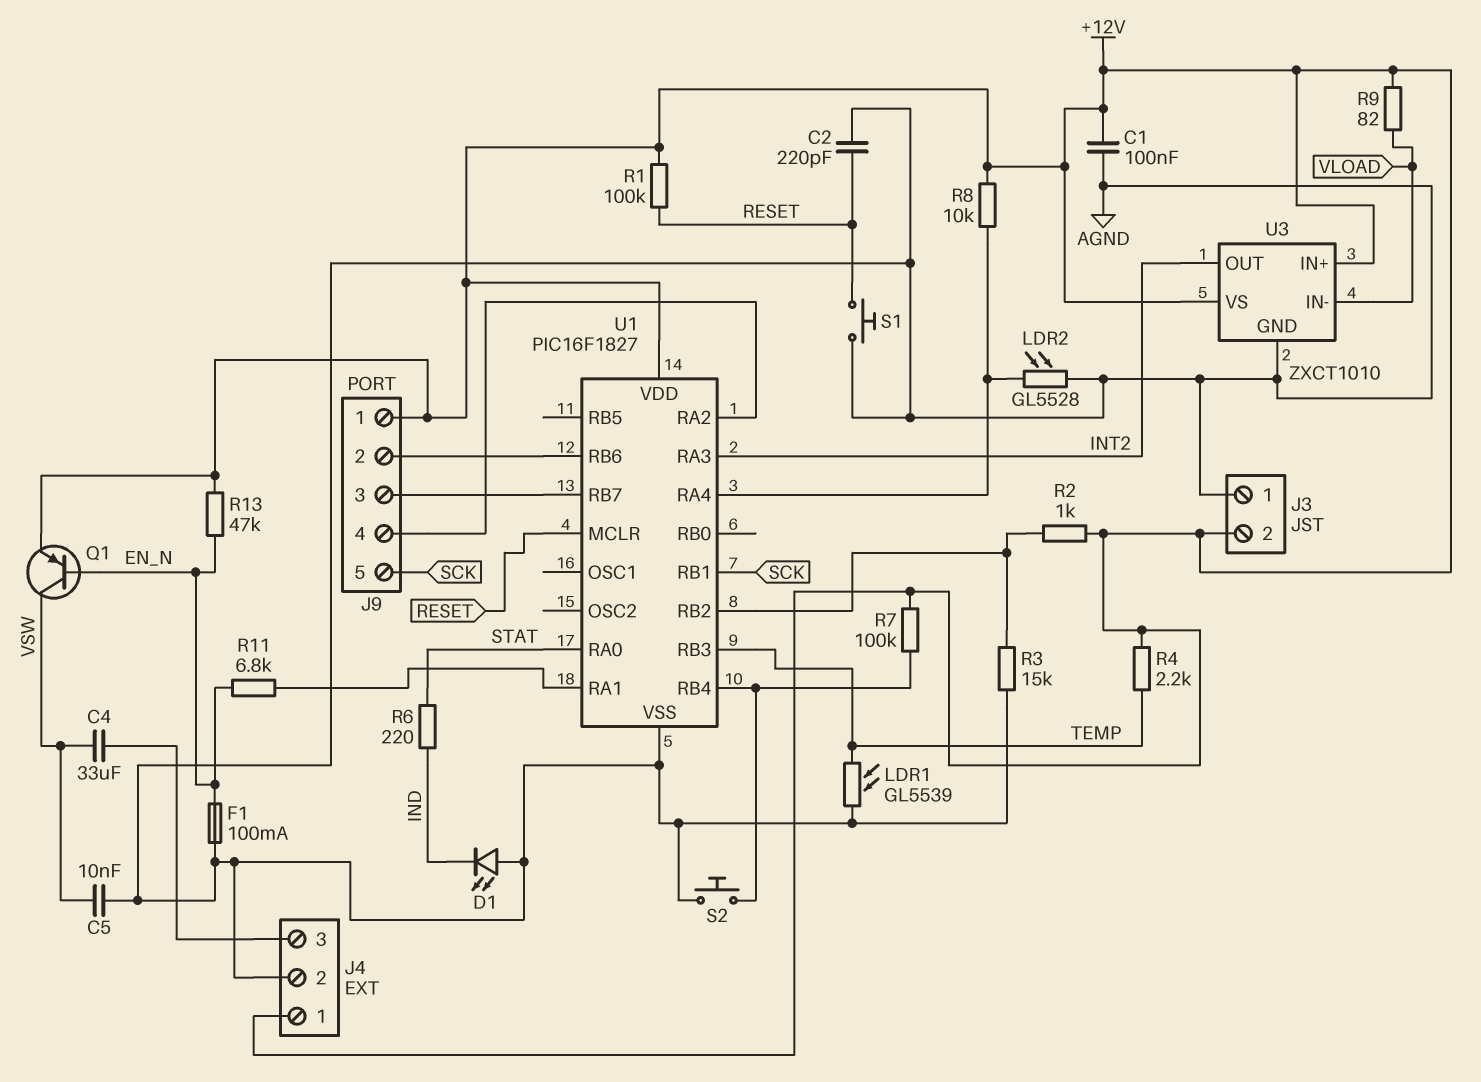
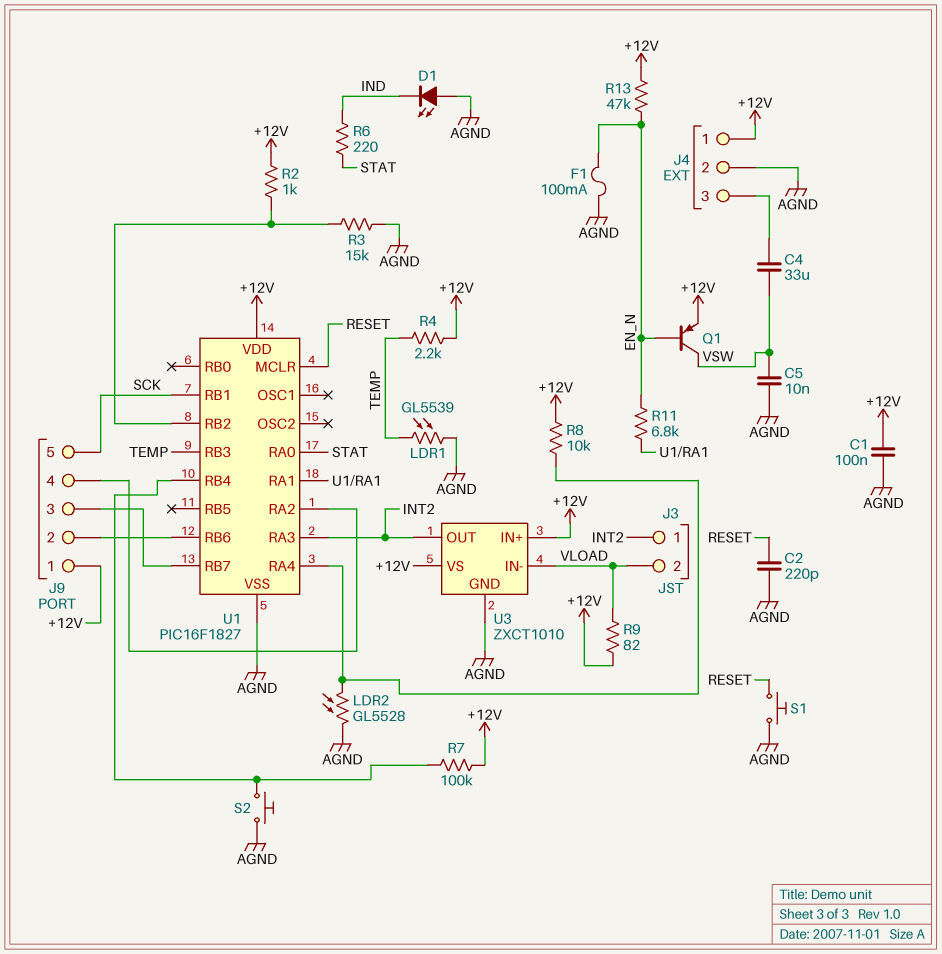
J3 pin 1: AGND -> INT2
J3 pin 2: +12V -> VLOAD
R1: 100k (+12V, RESET) -> none

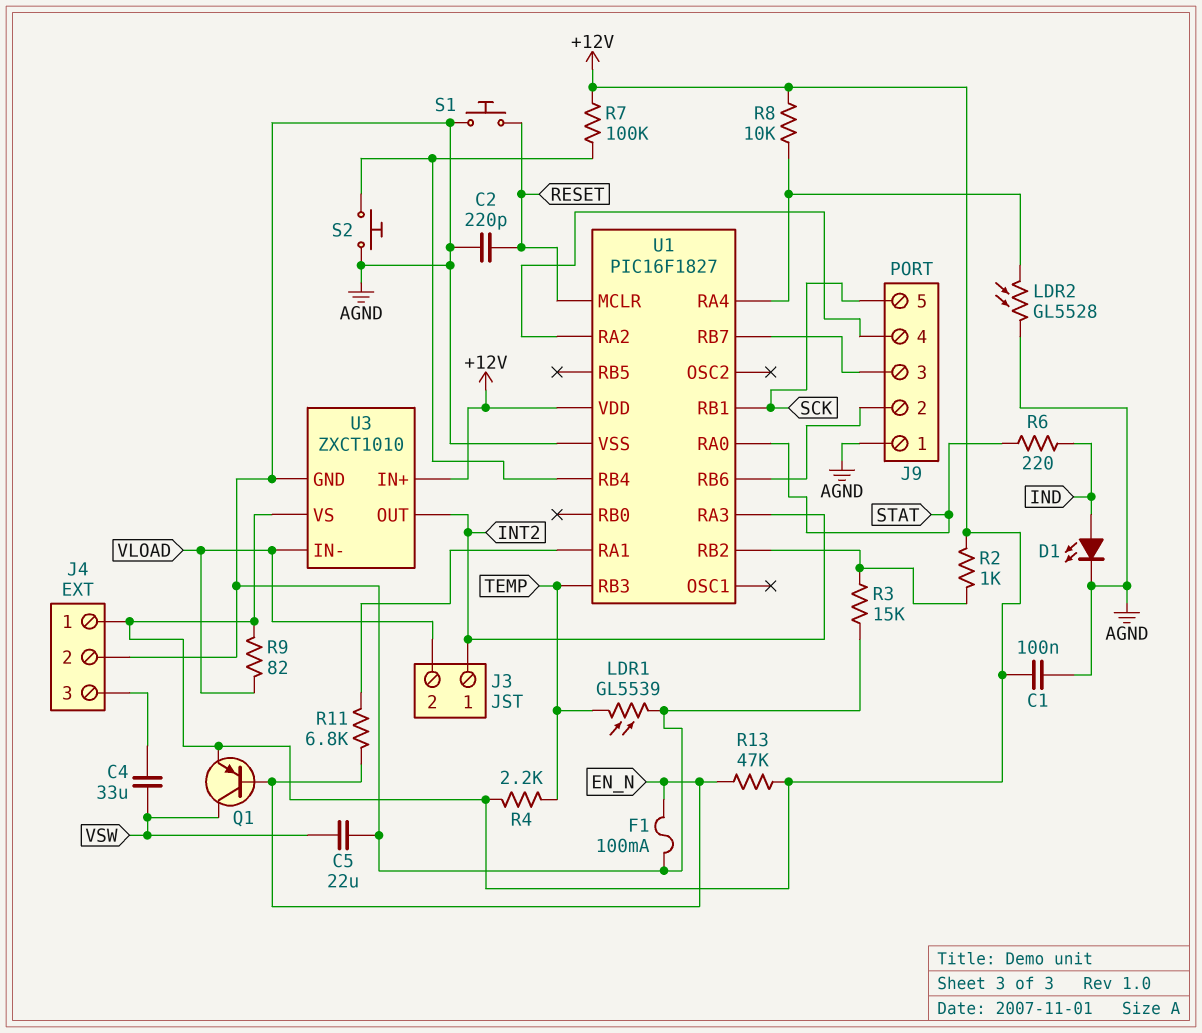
C5: 10nF (AGND, VSW) -> 22uF (AGND, VSW)
D1: LED (A AGND, K IND) -> LED (A IND, K AGND)
J9 pin 1: +12V -> AGND

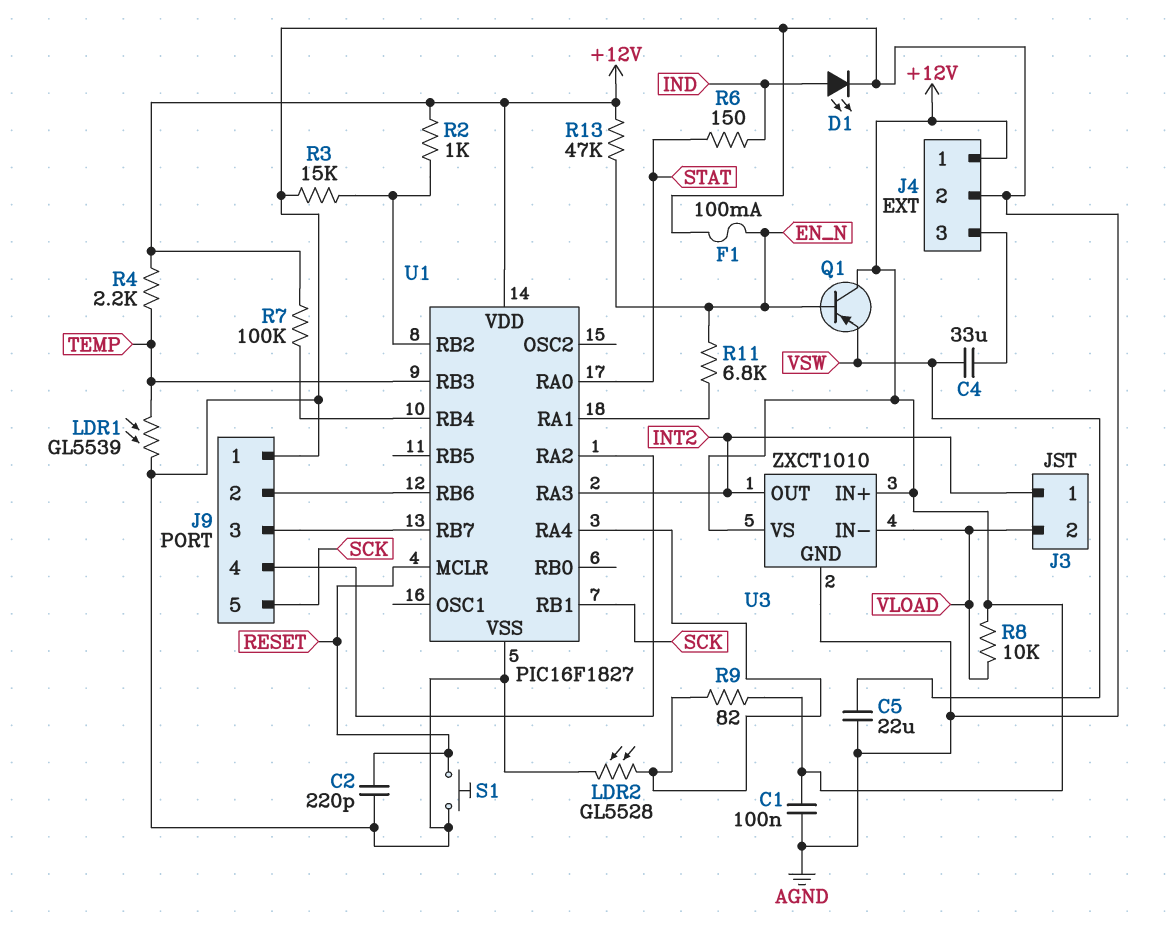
Q1: PNP (B EN_N, C VSW, E +12V) -> PNP (B EN_N, C +12V, E VSW)
R6: 220 (IND, STAT) -> 150 (IND, STAT)
R8: 10k (+12V, U1/RA4) -> 10k (+12V, VLOAD)
R9: 82 (+12V, VLOAD) -> 82 (+12V, U1/RA4)
S2: button (AGND, U1/RB4) -> none

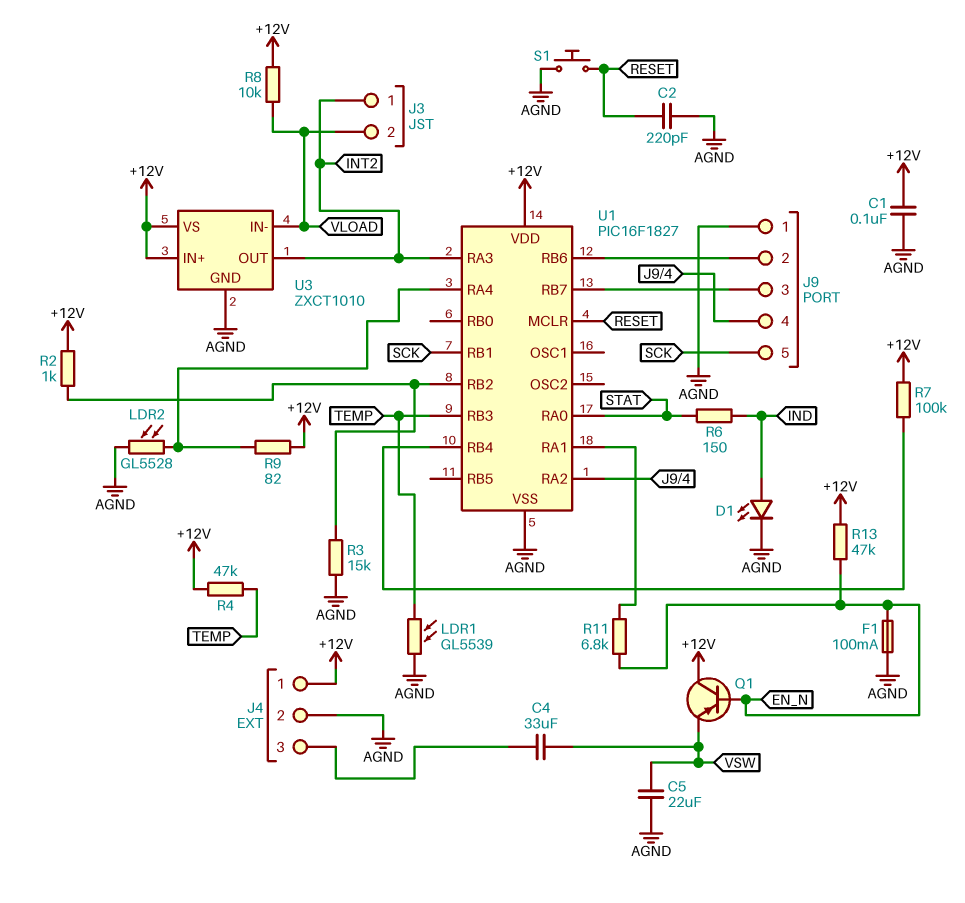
R4: 2.2k (+12V, TEMP) -> 47k (+12V, TEMP)

